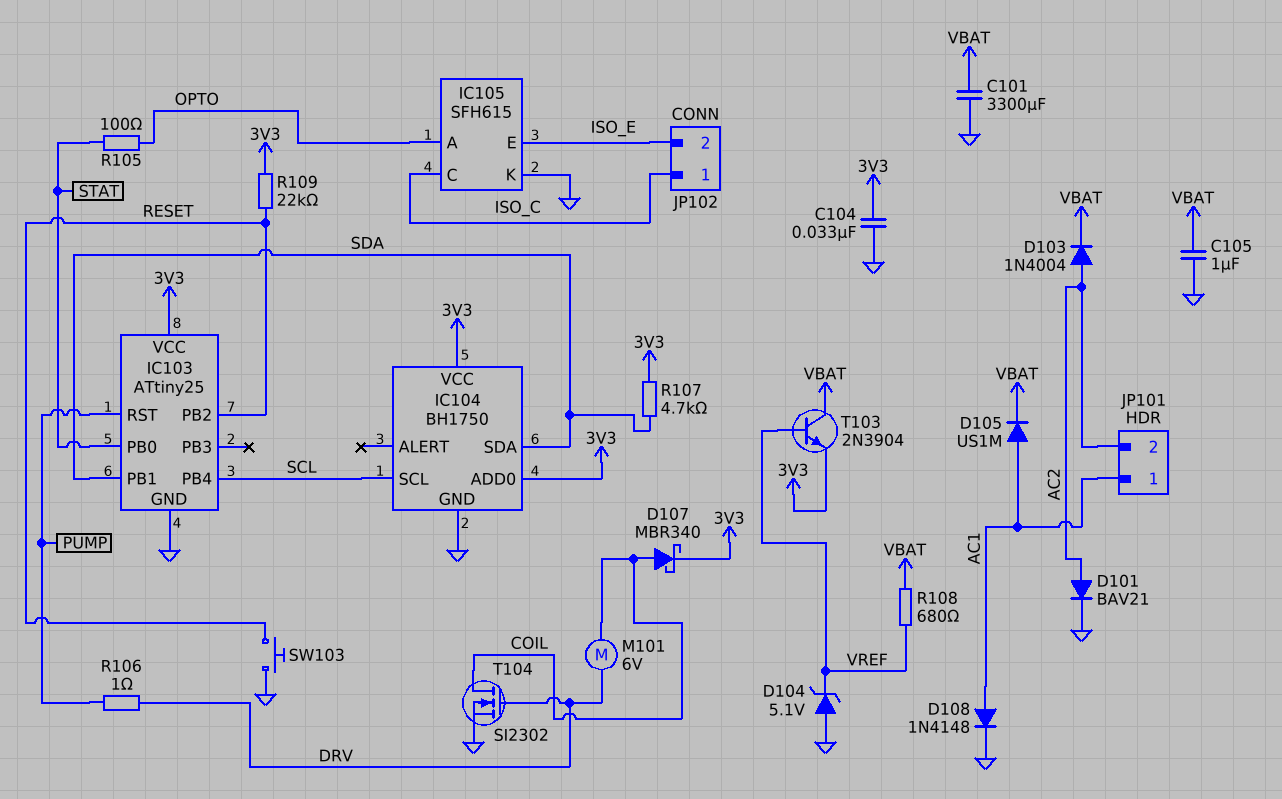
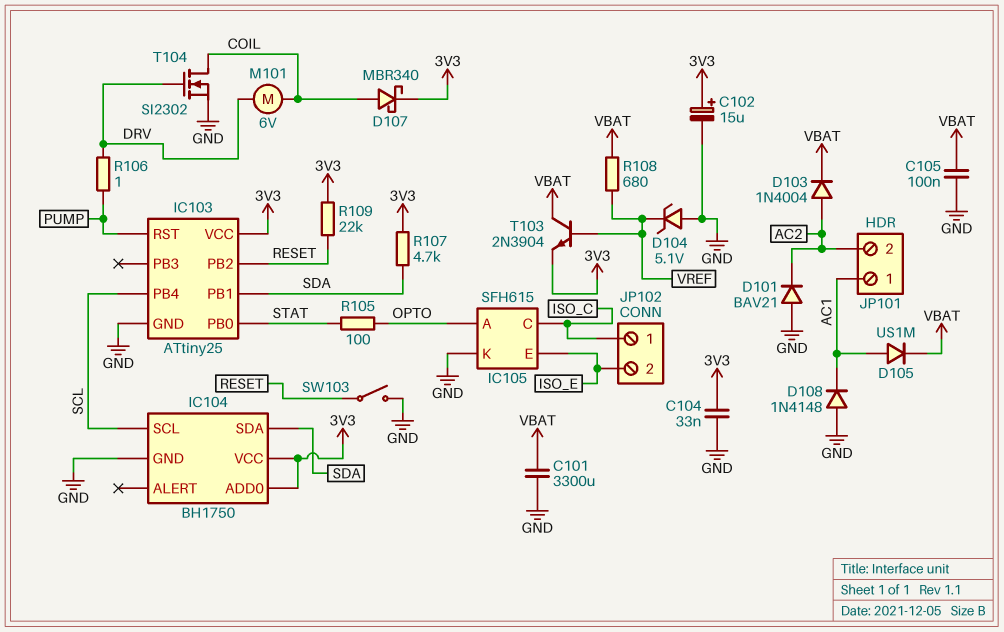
C102: none -> 15uF (plus 3V3, minus GND)
C105: 1uF (GND, VBAT) -> 100nF (GND, VBAT)
D101: diode BAV21 (A AC2, K GND) -> diode BAV21 (A GND, K AC2)
D108: diode 1N4148 (A AC1, K GND) -> diode 1N4148 (A GND, K AC1)
SW103: button (GND, RESET) -> switch (GND, RESET)

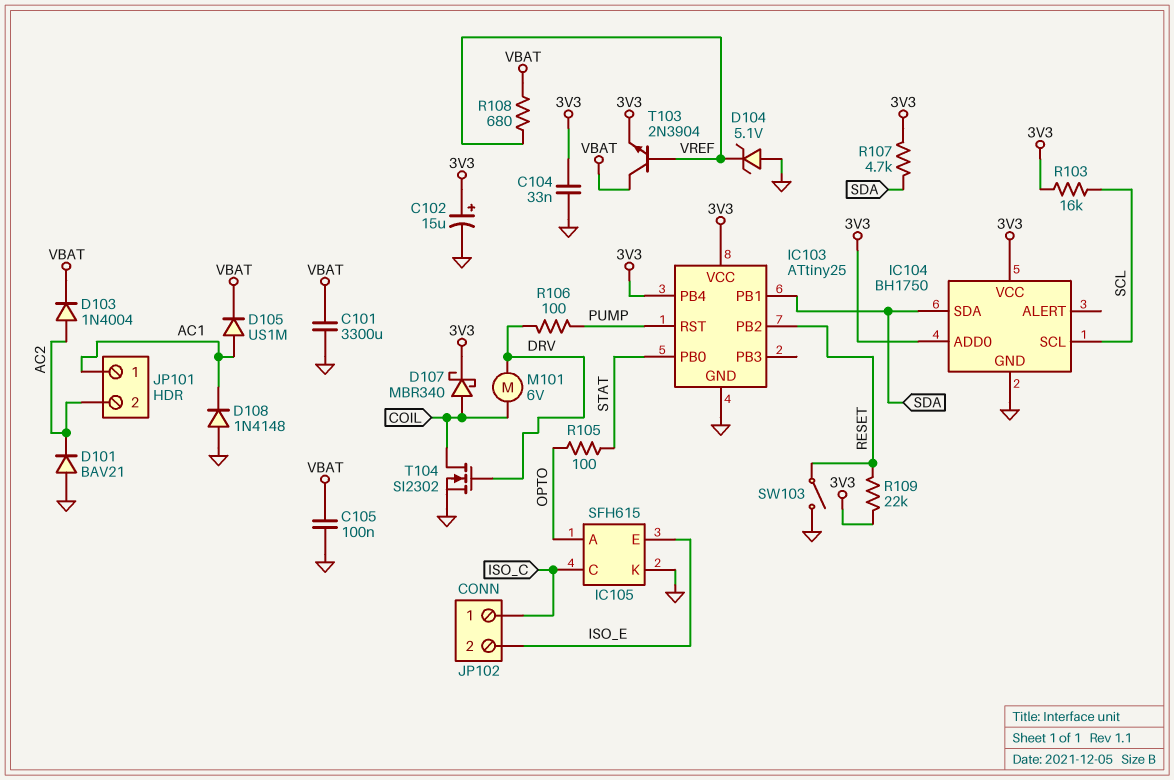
IC103 pin PB4: SCL -> 3V3
R103: none -> 16k (3V3, SCL)
R106: 1 (DRV, PUMP) -> 100 (DRV, PUMP)

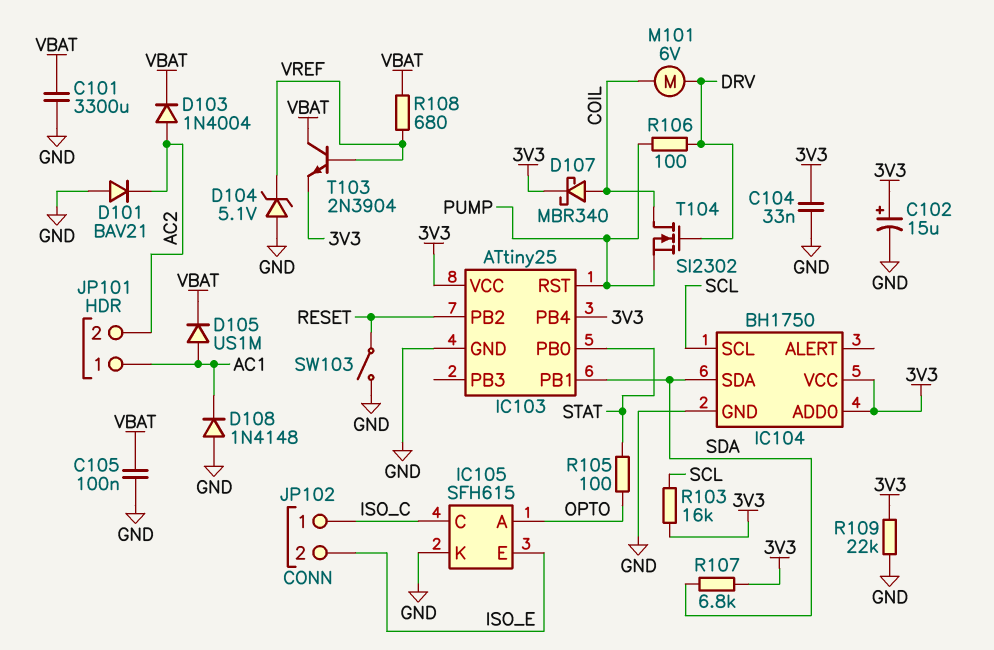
R107: 4.7k (3V3, SDA) -> 6.8k (3V3, SDA)
R109: 22k (3V3, RESET) -> 22k (3V3, GND)
T104: NMOS SI2302 (G DRV, D COIL, S GND) -> NMOS SI2302 (G DRV, D COIL, S PUMP)

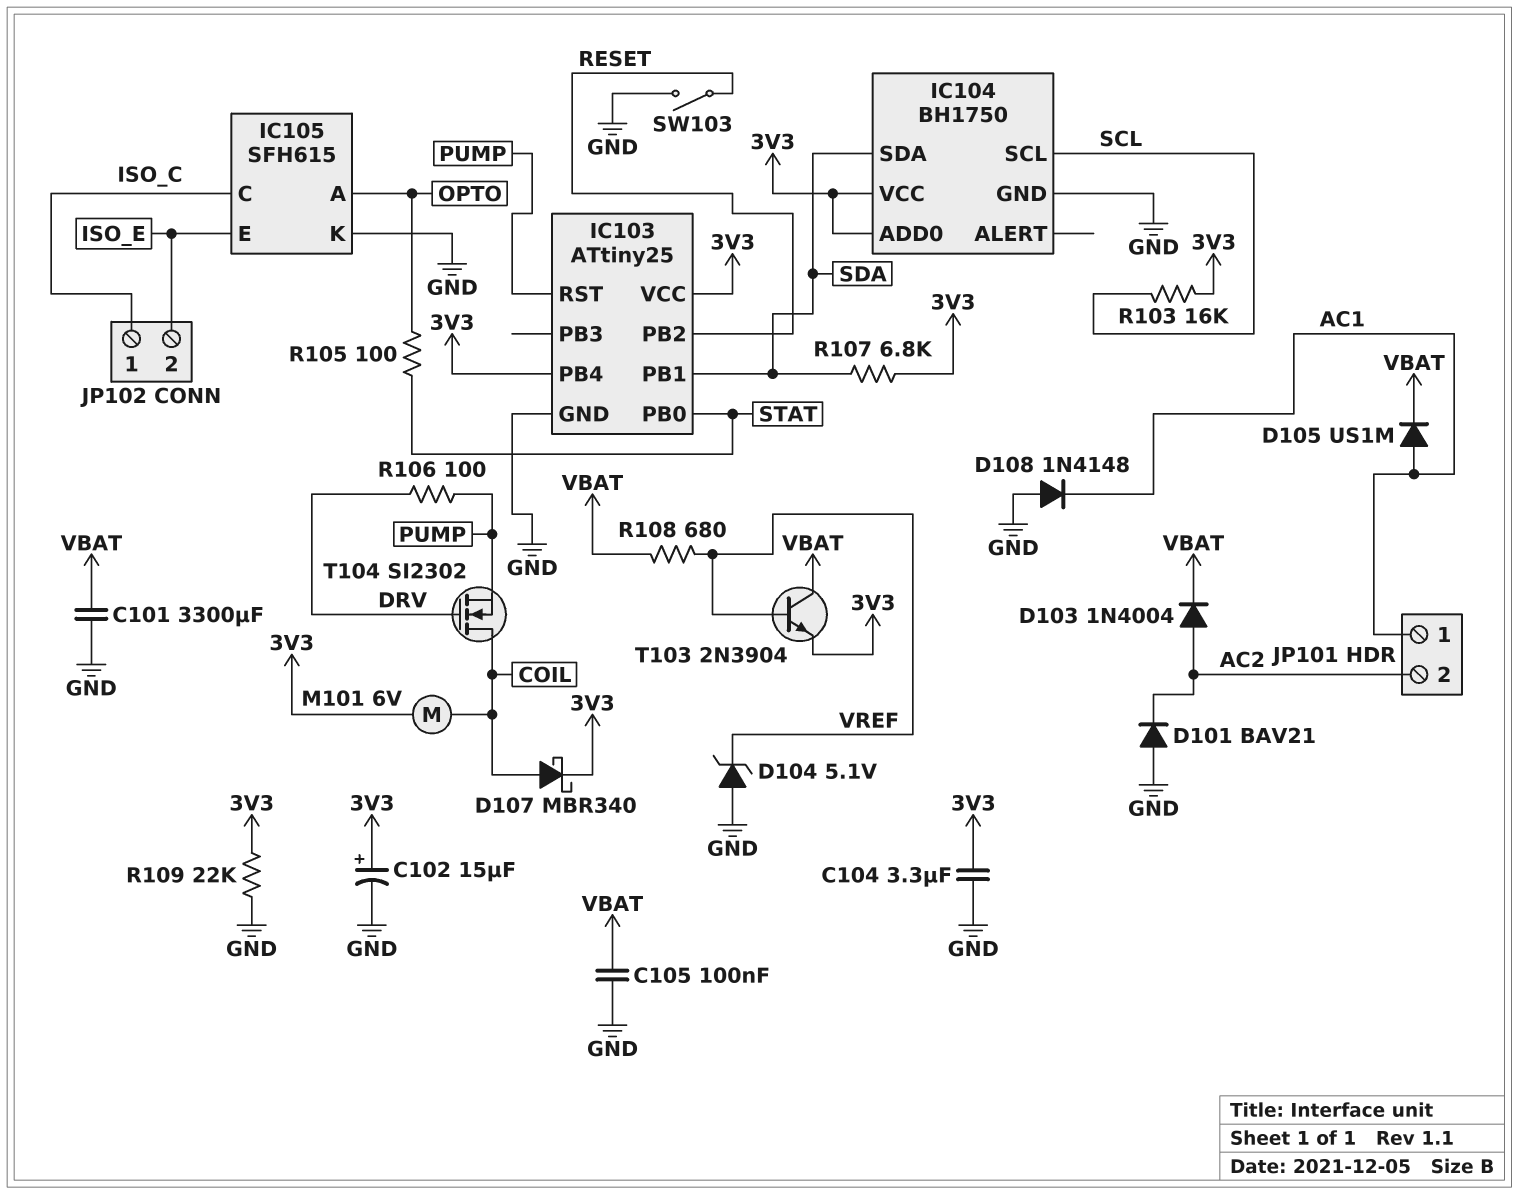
C104: 33nF (3V3, GND) -> 3.3uF (3V3, GND)
M101: motor 6V (COIL, DRV) -> motor 6V (3V3, COIL)

